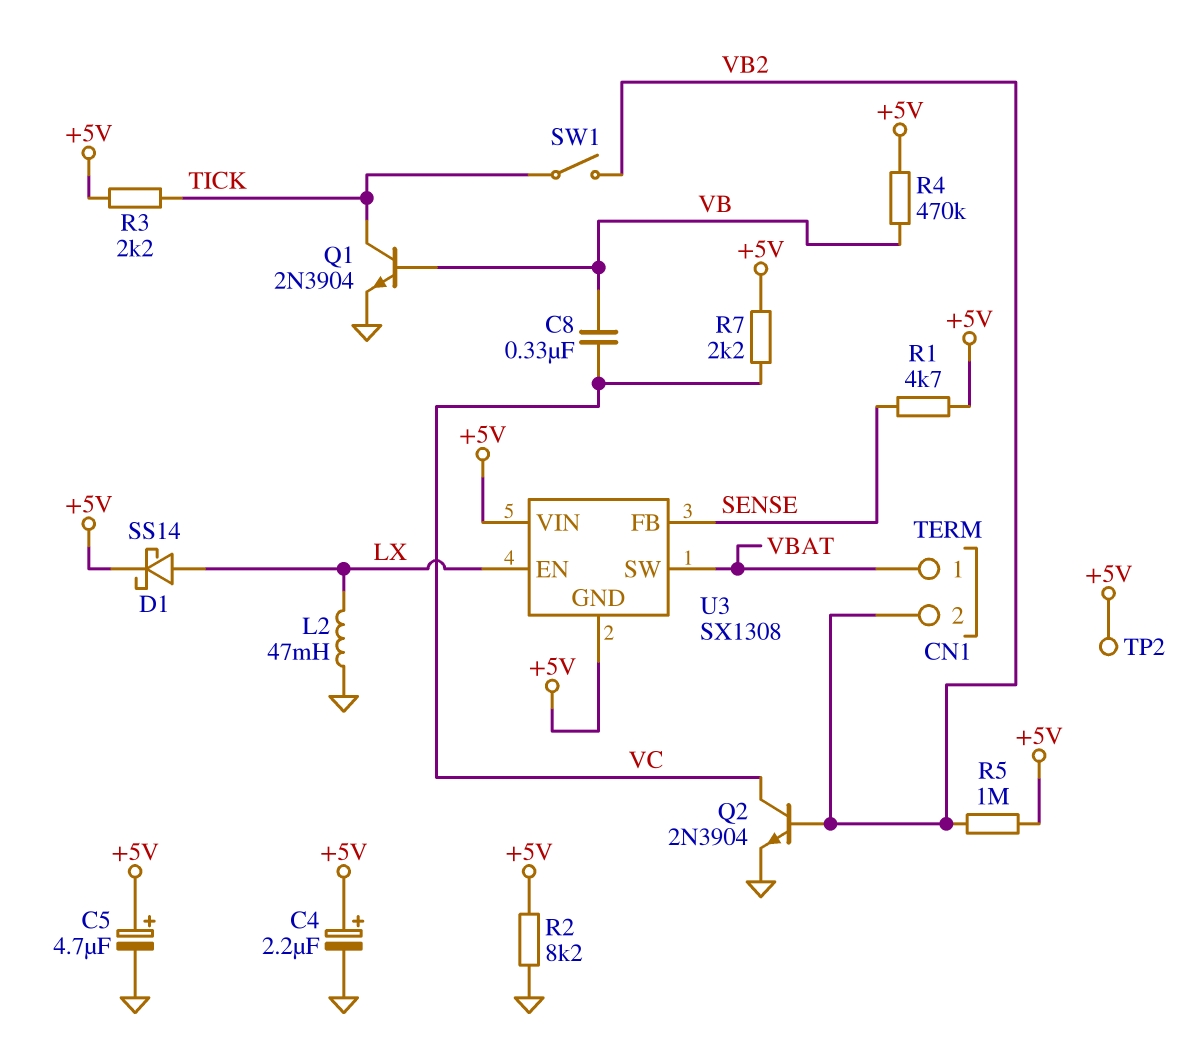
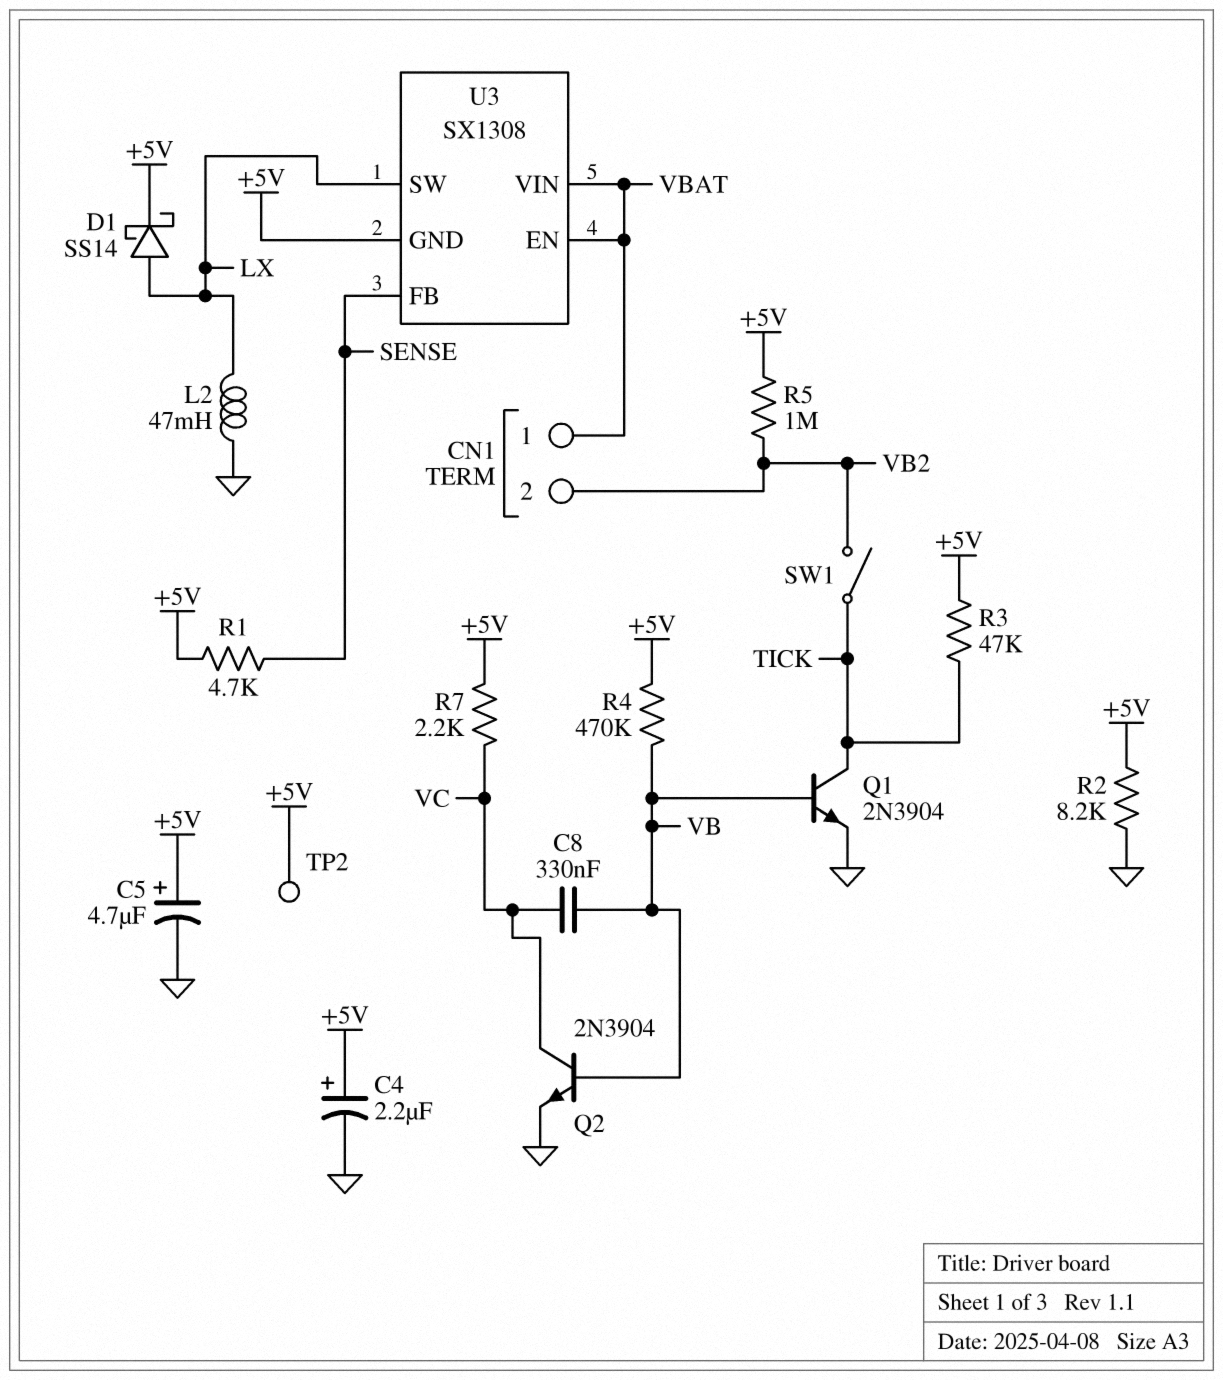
Q2: NPN 2N3904 (B VB2, C VC, E GND) -> NPN 2N3904 (B VB, C VC, E GND)
R3: 2.2k (+5V, TICK) -> 47k (+5V, TICK)
U3 pin EN: LX -> VBAT
U3 pin SW: VBAT -> LX
U3 pin VIN: +5V -> VBAT

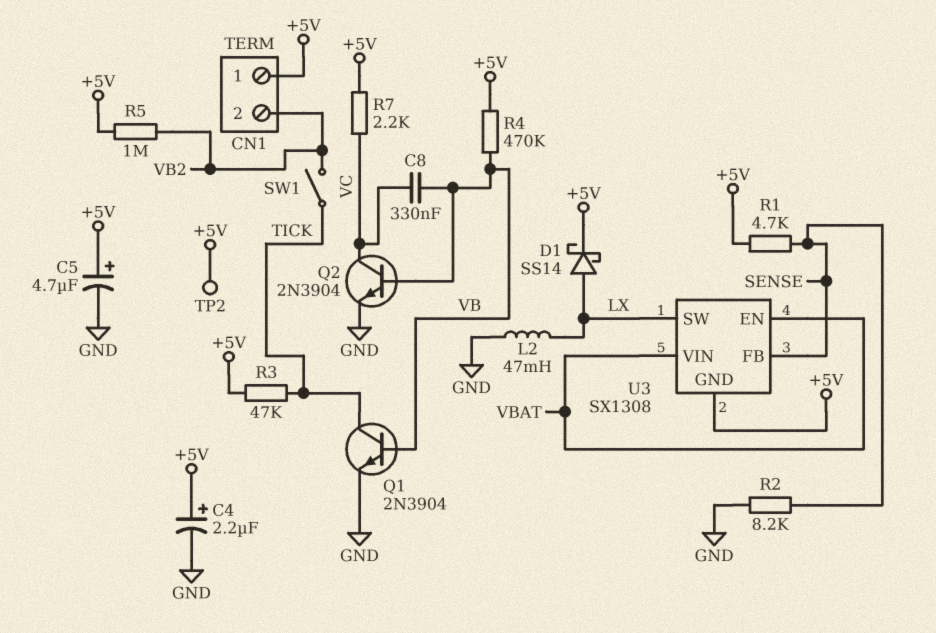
CN1 pin 1: VBAT -> +5V
R2: 8.2k (+5V, GND) -> 8.2k (GND, SENSE)

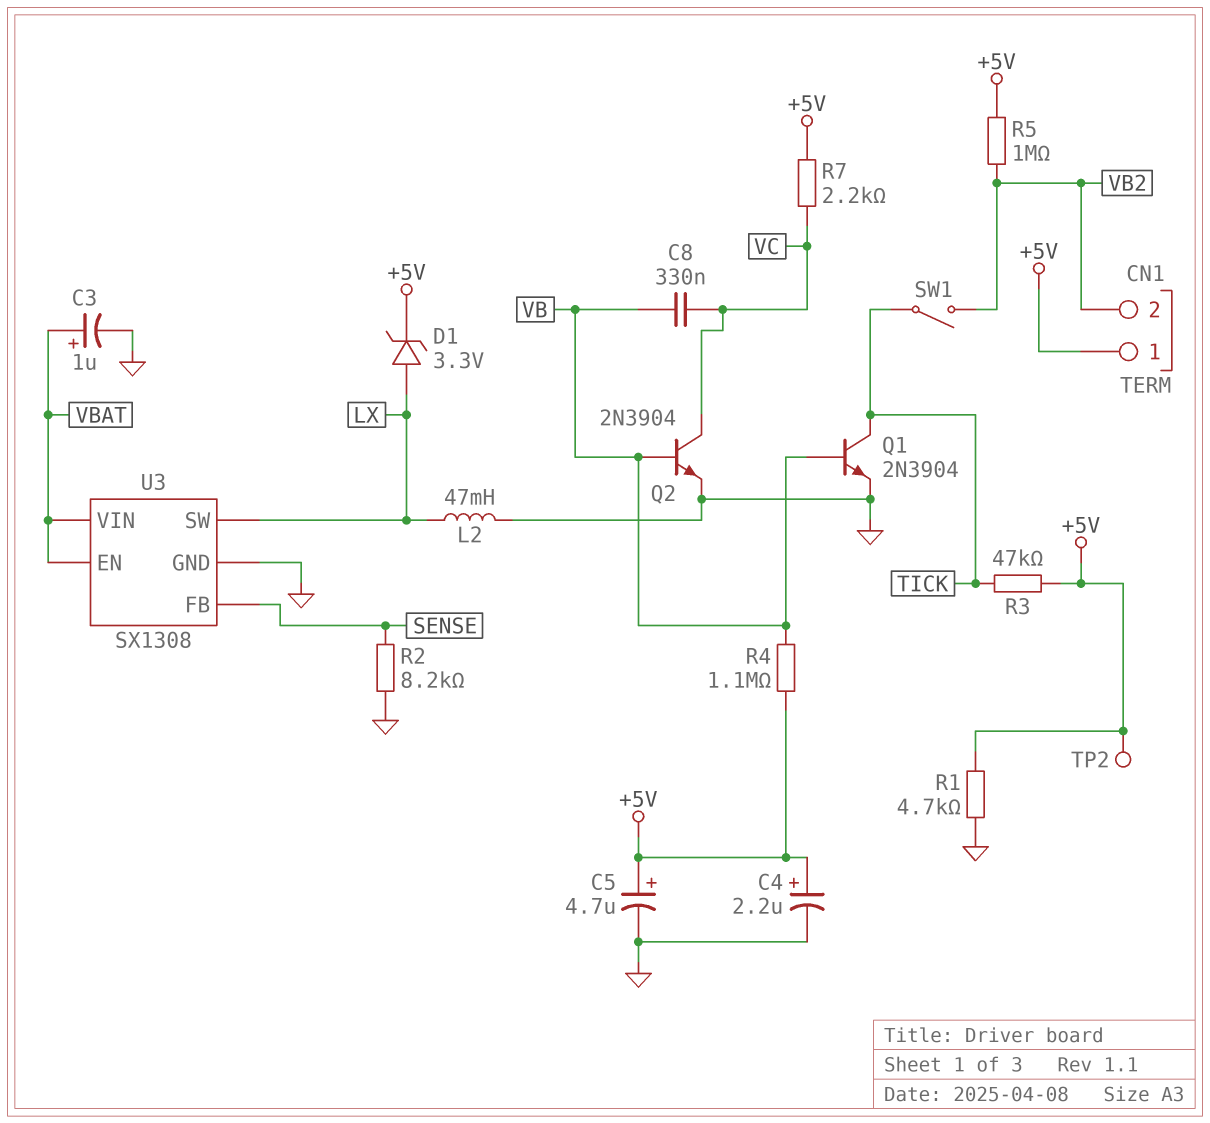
C3: none -> 1uF (plus VBAT, minus GND)
D1: schottky SS14 (A LX, K +5V) -> zener 3.3V (A LX, K +5V)
R1: 4.7k (+5V, SENSE) -> 4.7k (+5V, GND)
R4: 470k (+5V, VB) -> 1.1M (+5V, VB)
U3 pin GND: +5V -> GND

